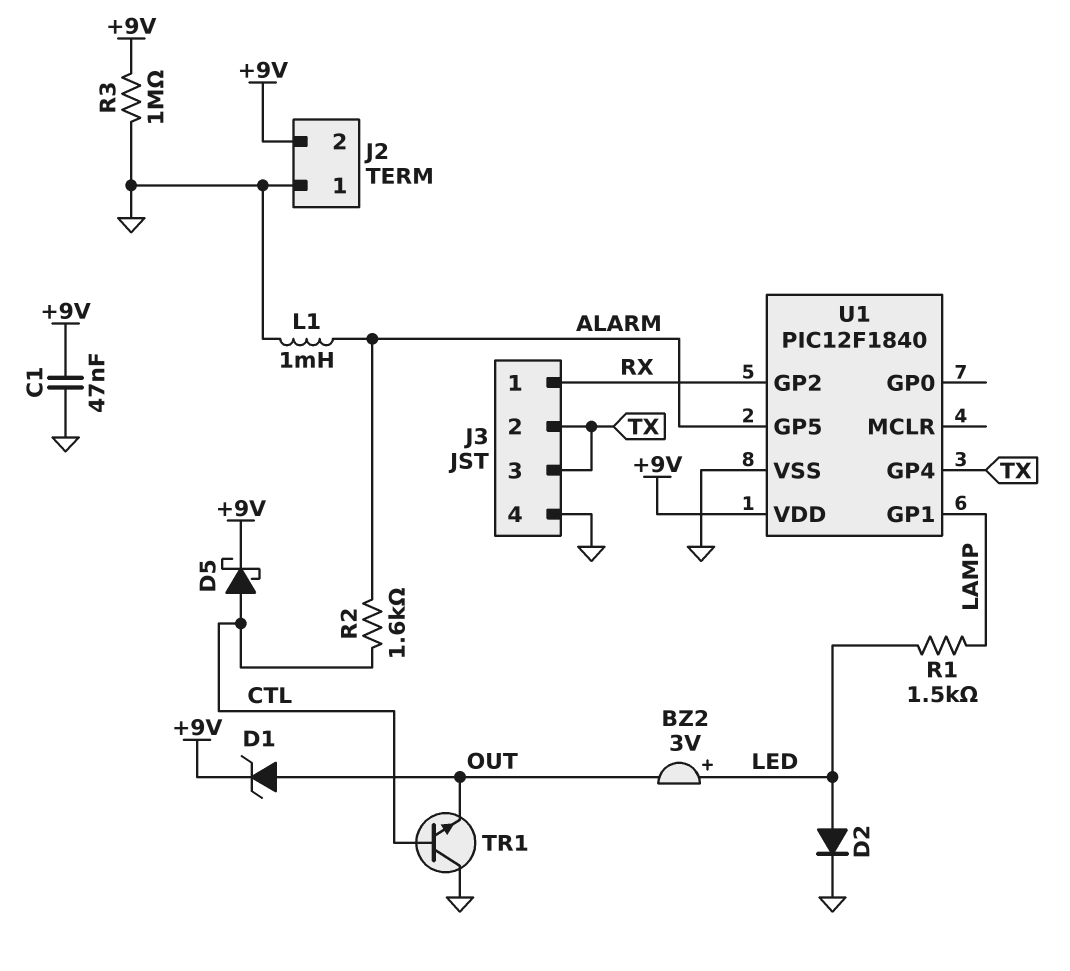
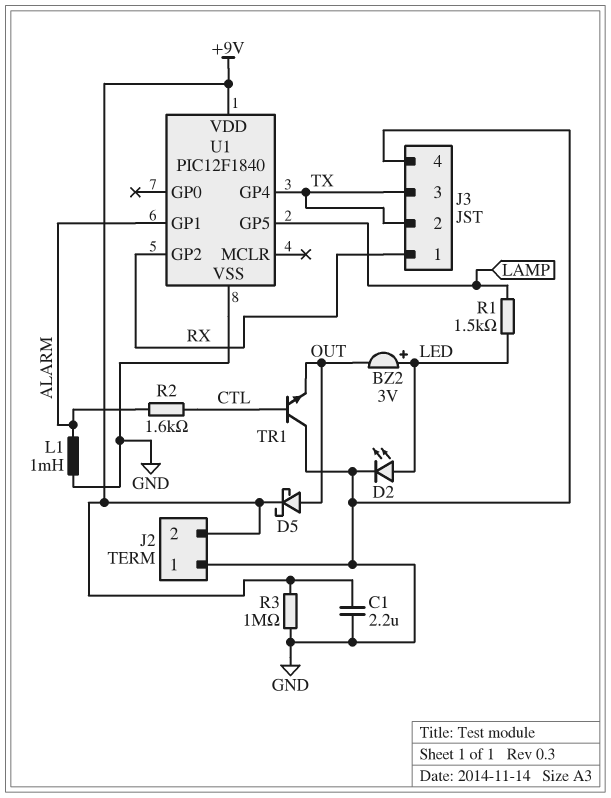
C1: 47nF (+9V, GND) -> 2.2uF (+9V, GND)
D1: zener (A OUT, K +9V) -> none
D2: diode (A LED, K GND) -> LED (A LED, K GND)
D5: schottky (A CTL, K +9V) -> schottky (A OUT, K +9V)
U1 pin GP1: LAMP -> ALARM
U1 pin GP5: ALARM -> LAMP

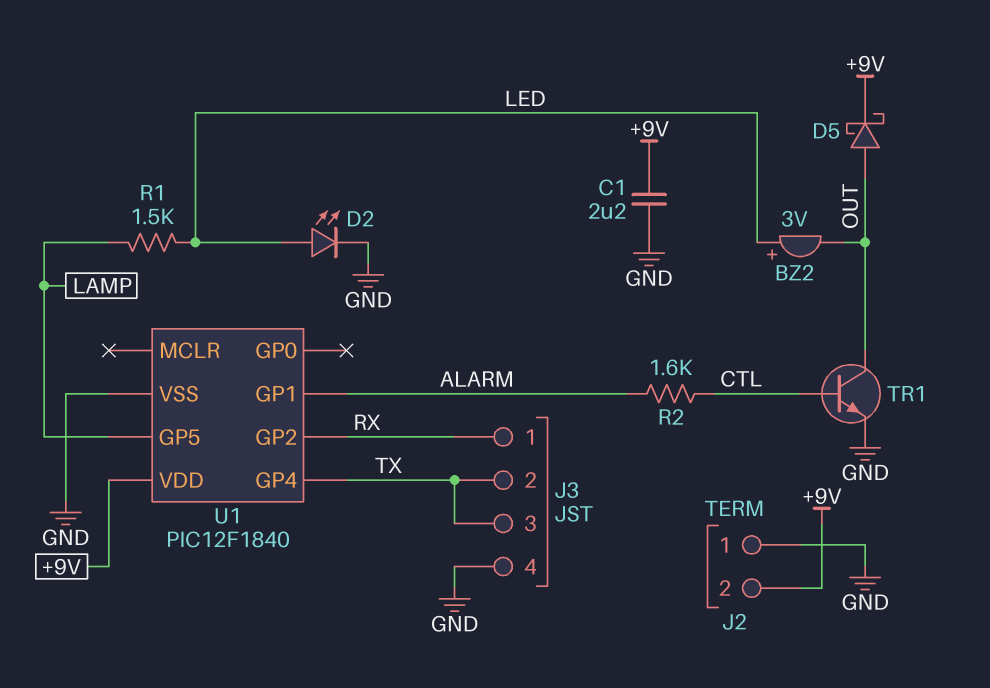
L1: 1mH (ALARM, GND) -> none
R3: 1M (+9V, GND) -> none
TR1: NPN (B CTL, C GND, E OUT) -> NPN (B CTL, C OUT, E GND)

